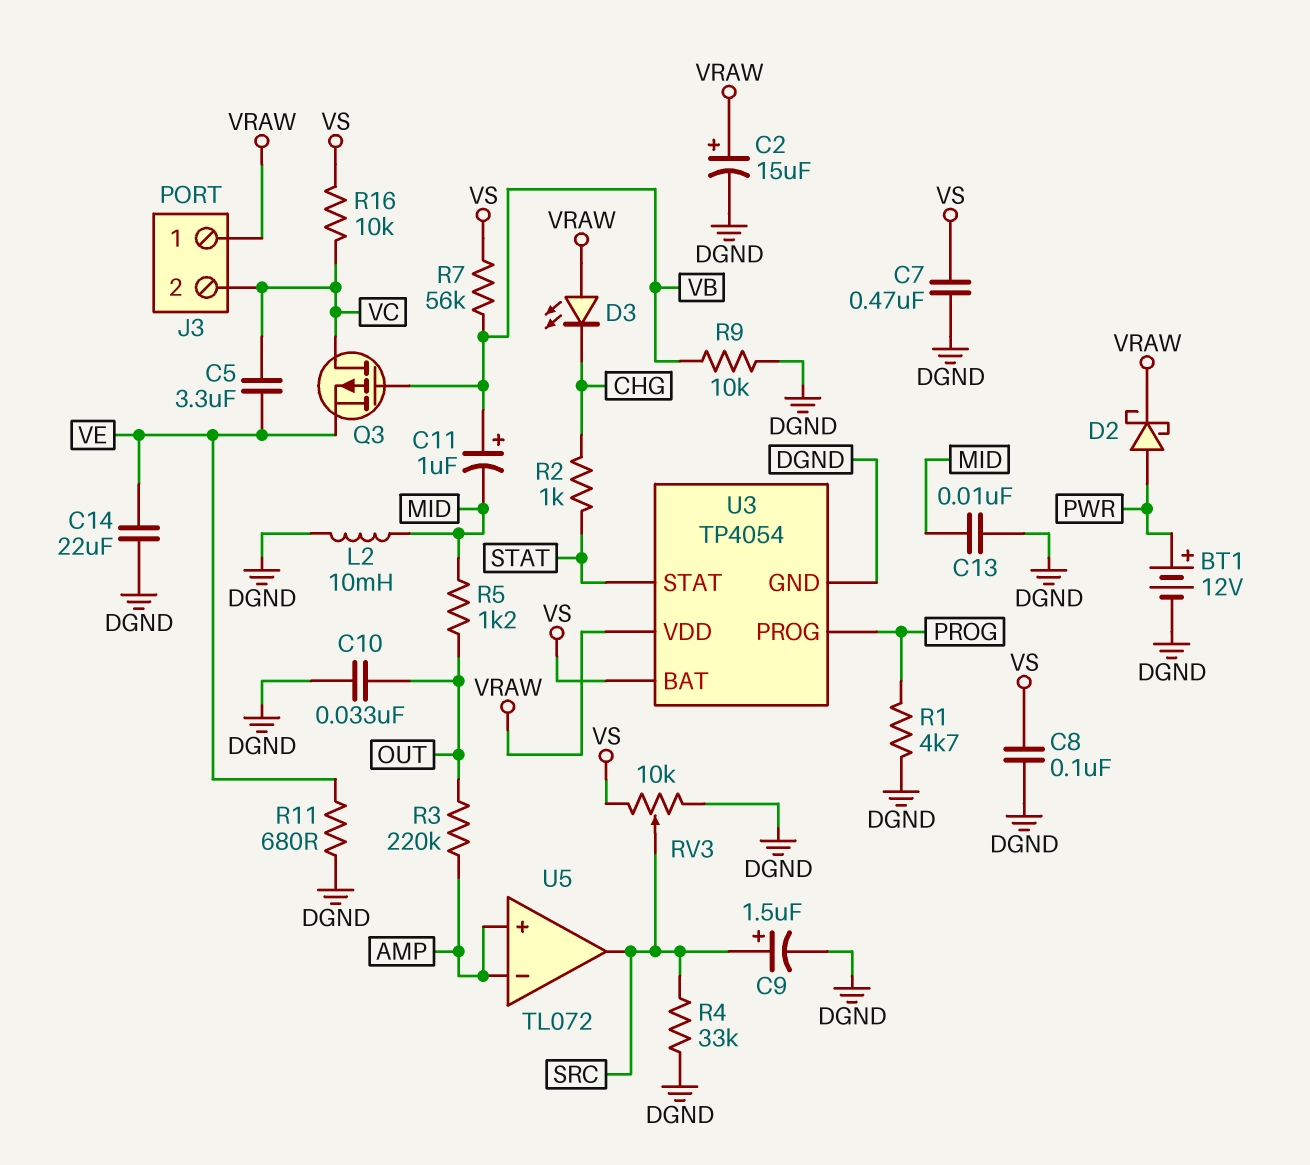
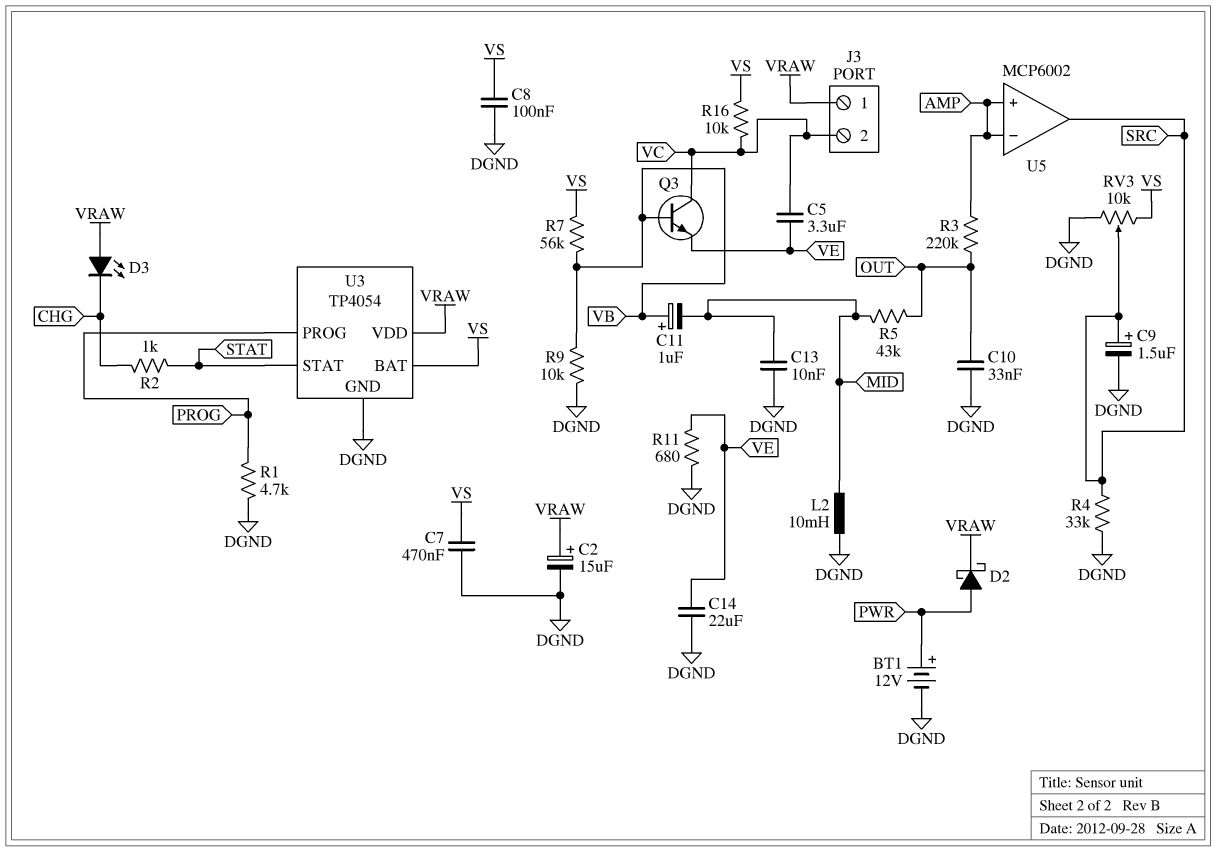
Q3: PMOS (G VB, D VC, S VE) -> NPN (B VB, C VC, E VE)
R5: 1.2k (MID, OUT) -> 43k (MID, OUT)
U5: TL072 -> MCP6002

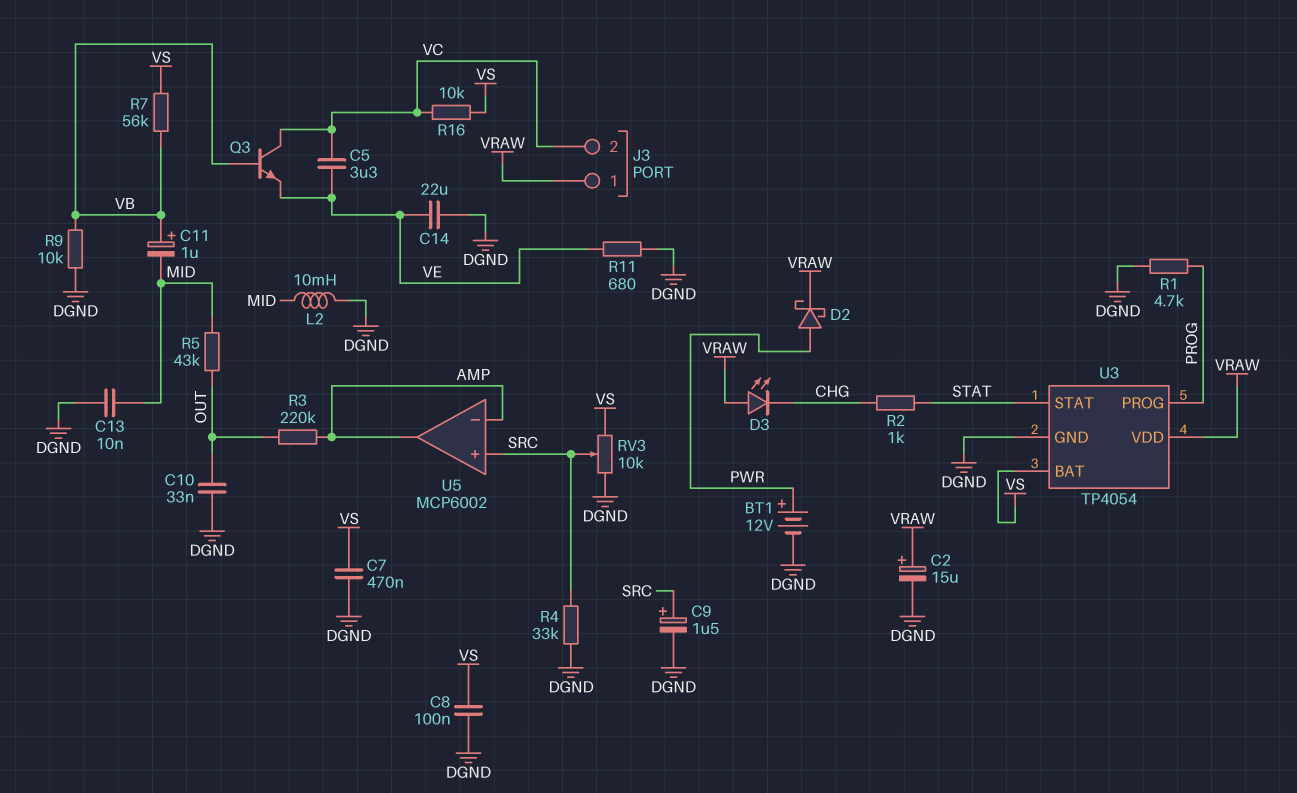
U5 pin in+: AMP -> SRC
U5 pin out: SRC -> AMP

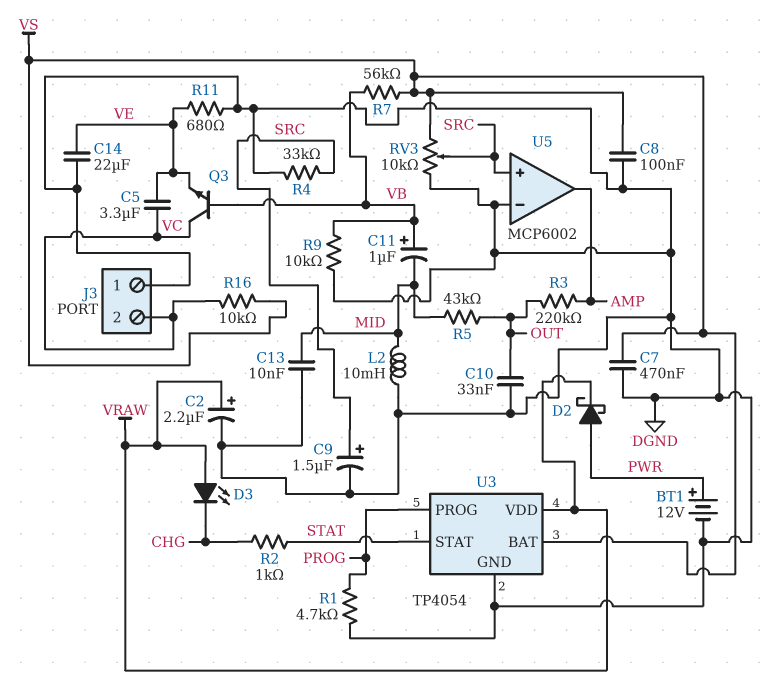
C2: 15uF (plus VRAW, minus DGND) -> 2.2uF (plus VRAW, minus DGND)
J3 pin 1: VRAW -> DGND
U5 pin in-: AMP -> DGND

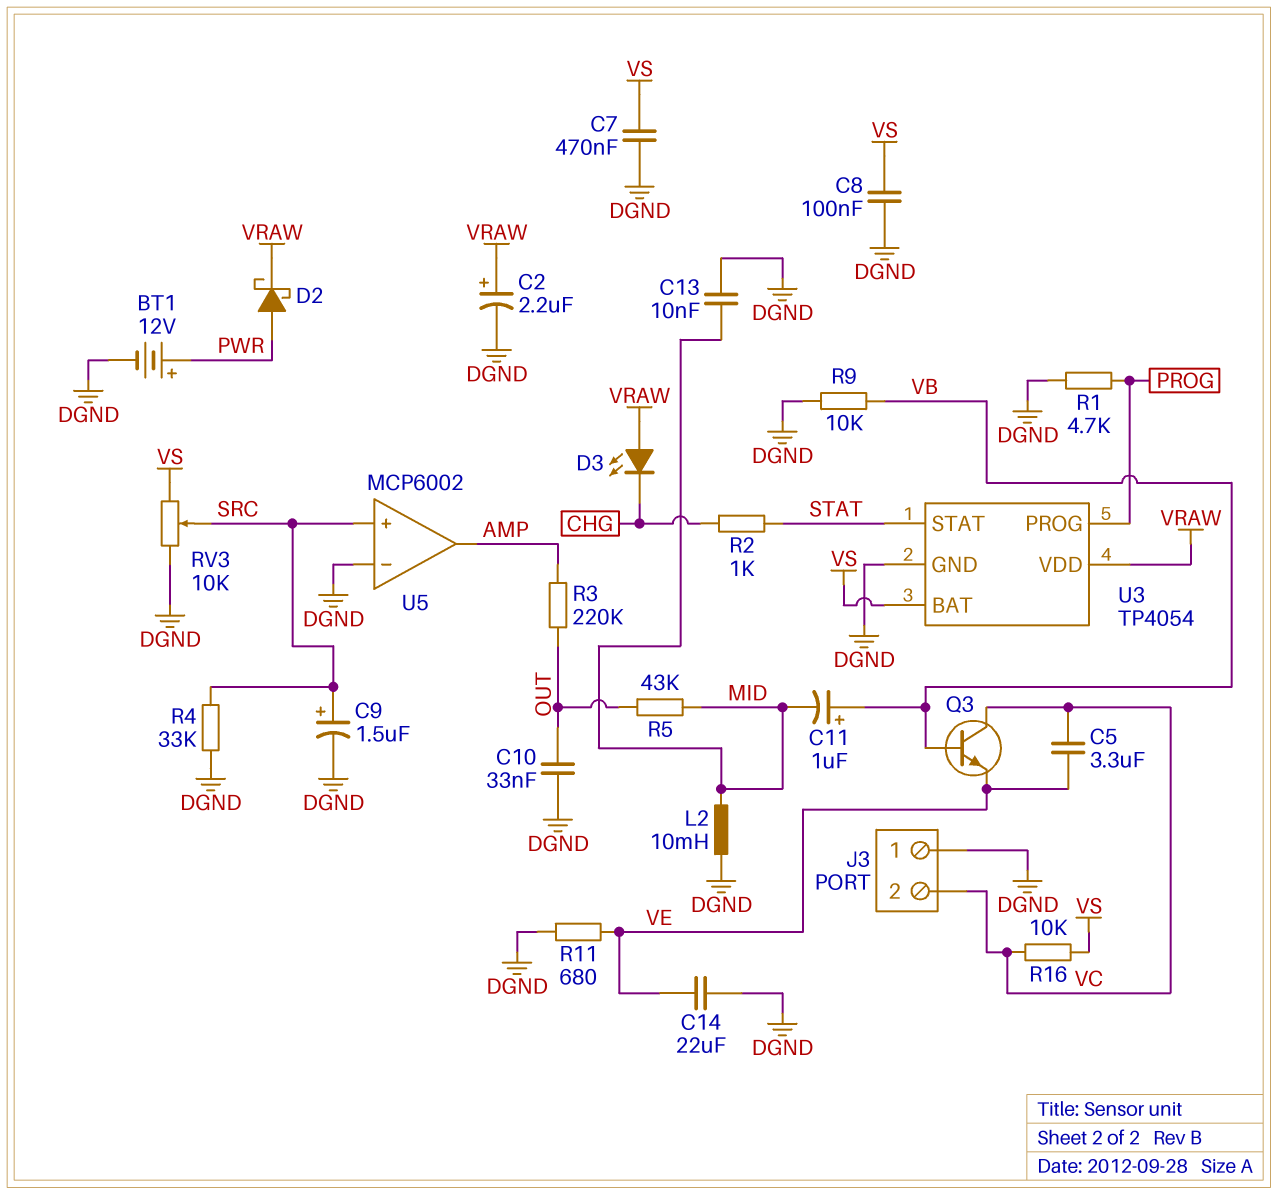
R7: 56k (VB, VS) -> none

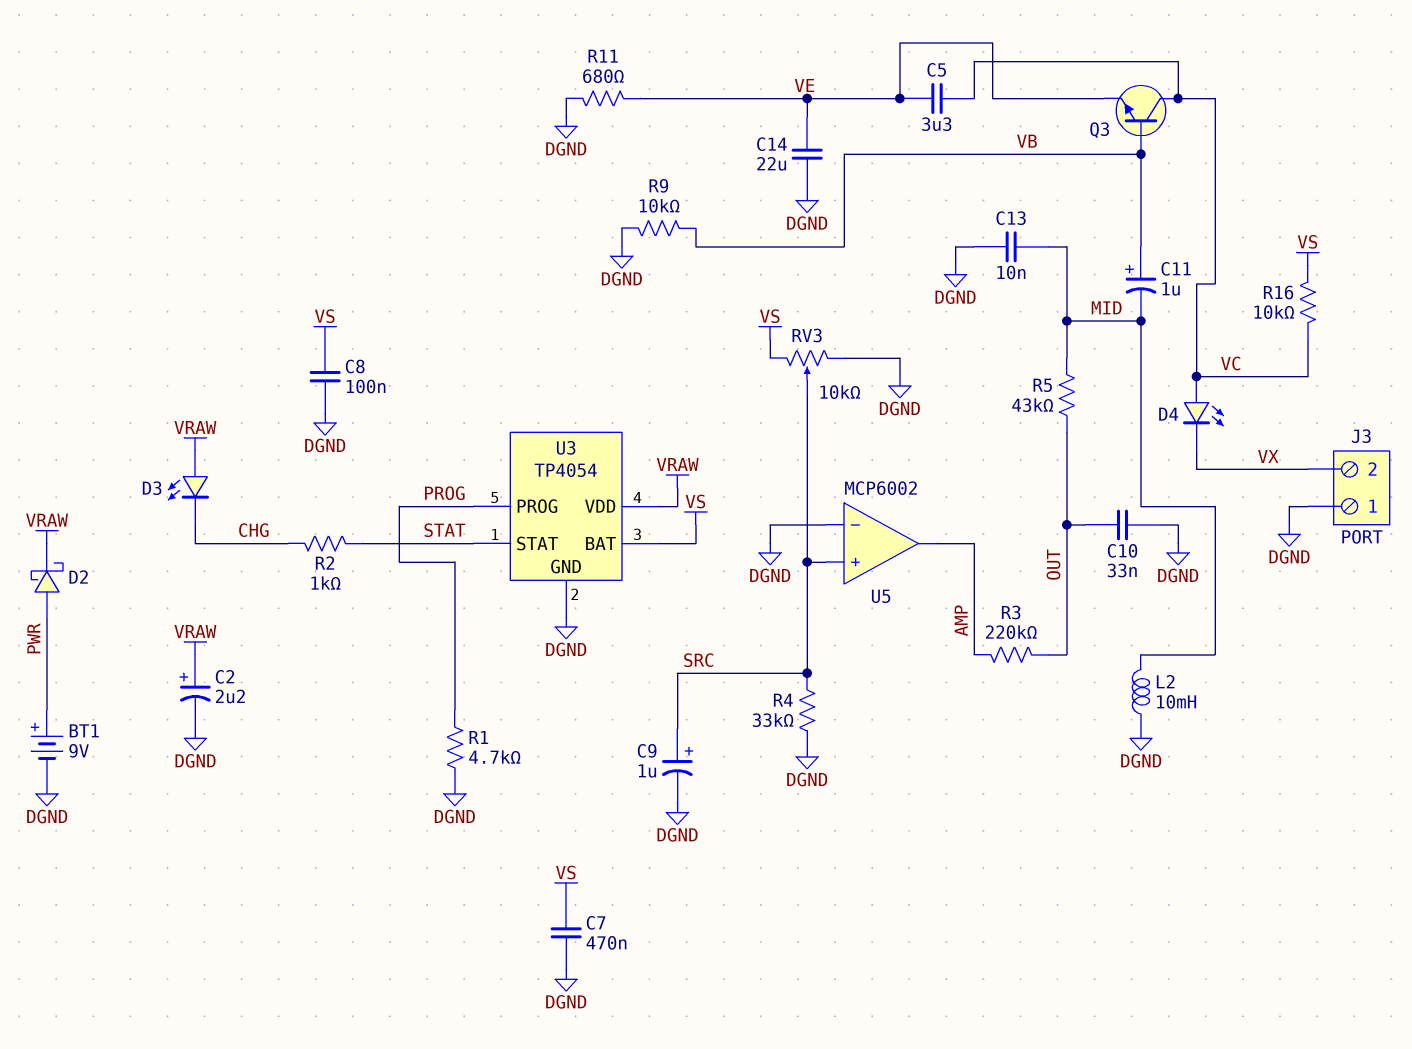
BT1: 12V (plus PWR, minus DGND) -> 9V (plus PWR, minus DGND)
C9: 1.5uF (plus SRC, minus DGND) -> 1uF (plus SRC, minus DGND)
D4: none -> LED (A VC, K VX)
J3 pin 2: VC -> VX

